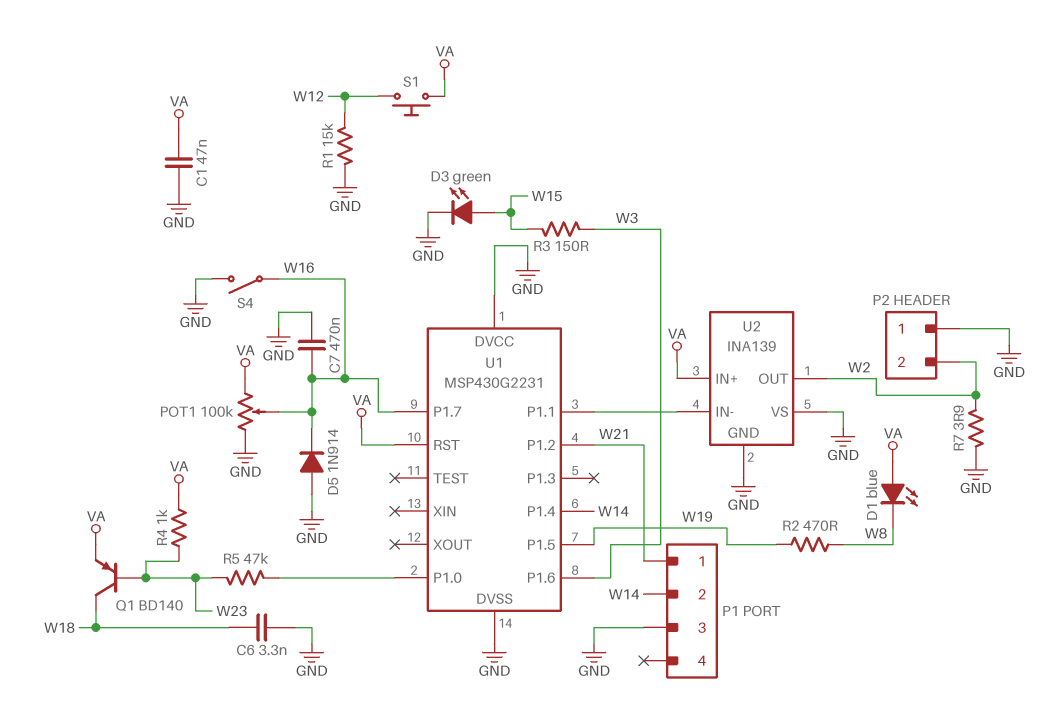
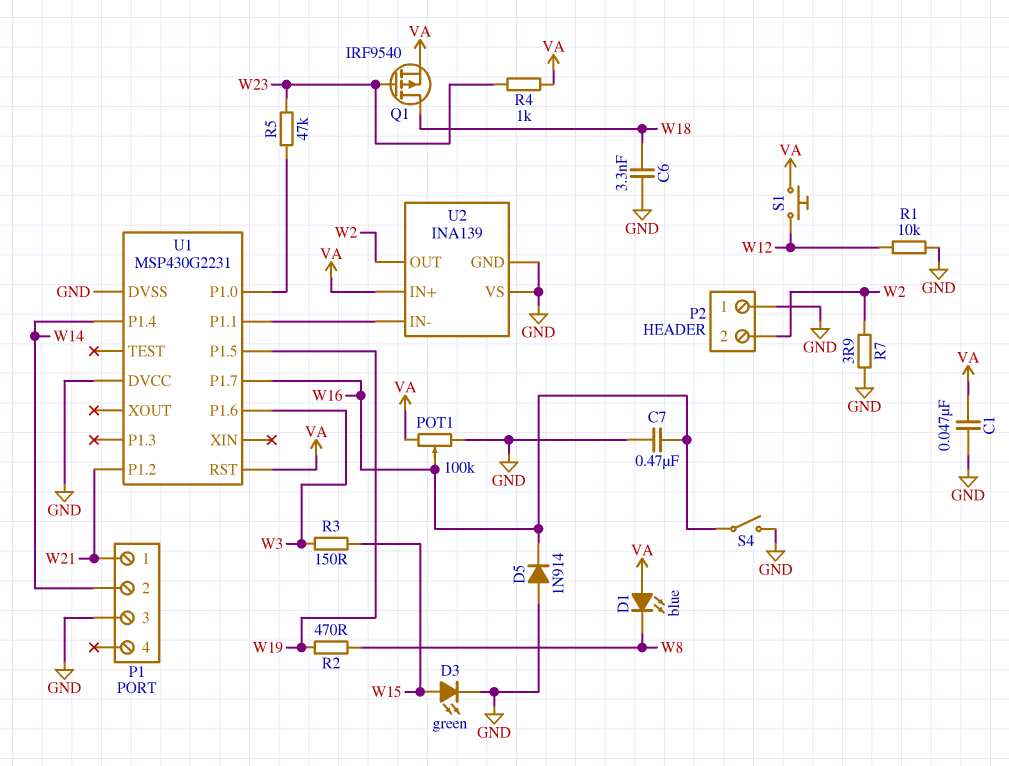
Q1: PNP BD140 (B W23, C W18, E VA) -> PMOS IRF9540 (G W23, D W18, S VA)
R1: 15k (GND, W12) -> 10k (GND, W12)

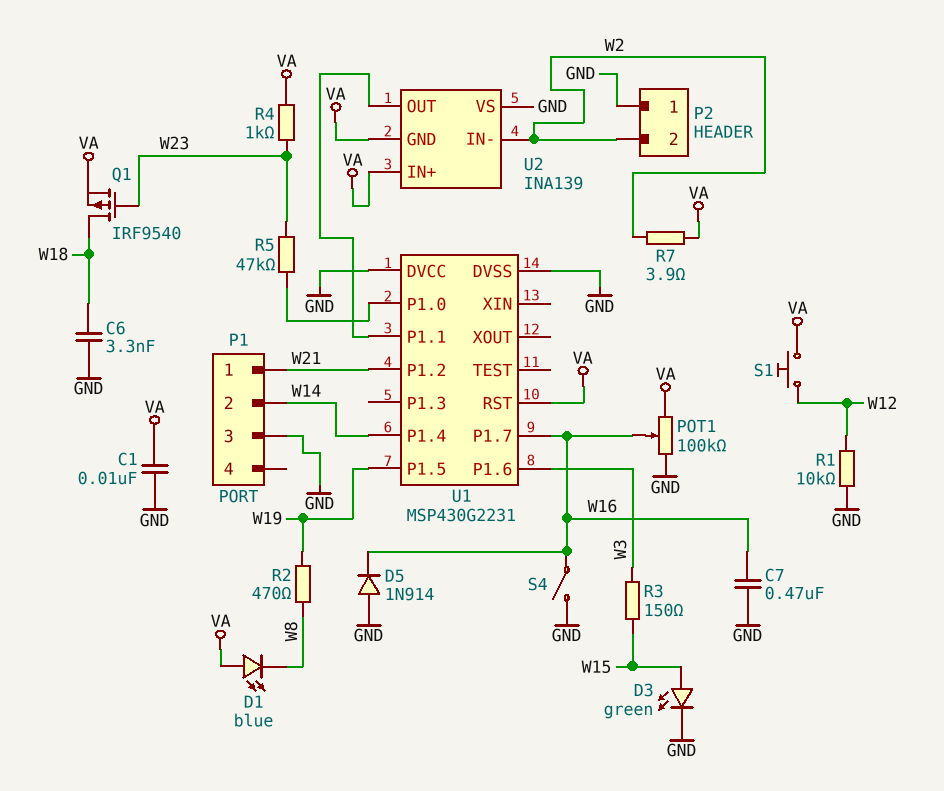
C1: 47nF (GND, VA) -> 10nF (GND, VA)
R7: 3.9 (GND, W2) -> 3.9 (VA, W2)
U2 pin GND: GND -> VA
U2 pin IN-: U1/P1.1 -> W2
U2 pin OUT: W2 -> U1/P1.1

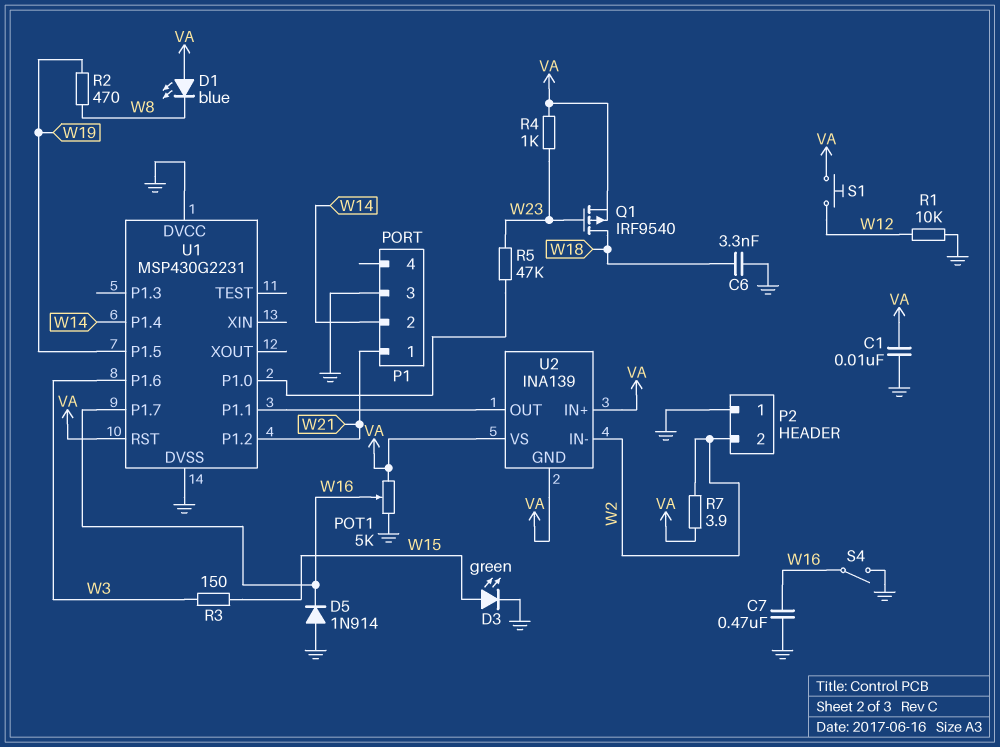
POT1: 100k (GND, VA, wiper W16) -> 5k (GND, VA, wiper W16)
U2 pin VS: GND -> VA

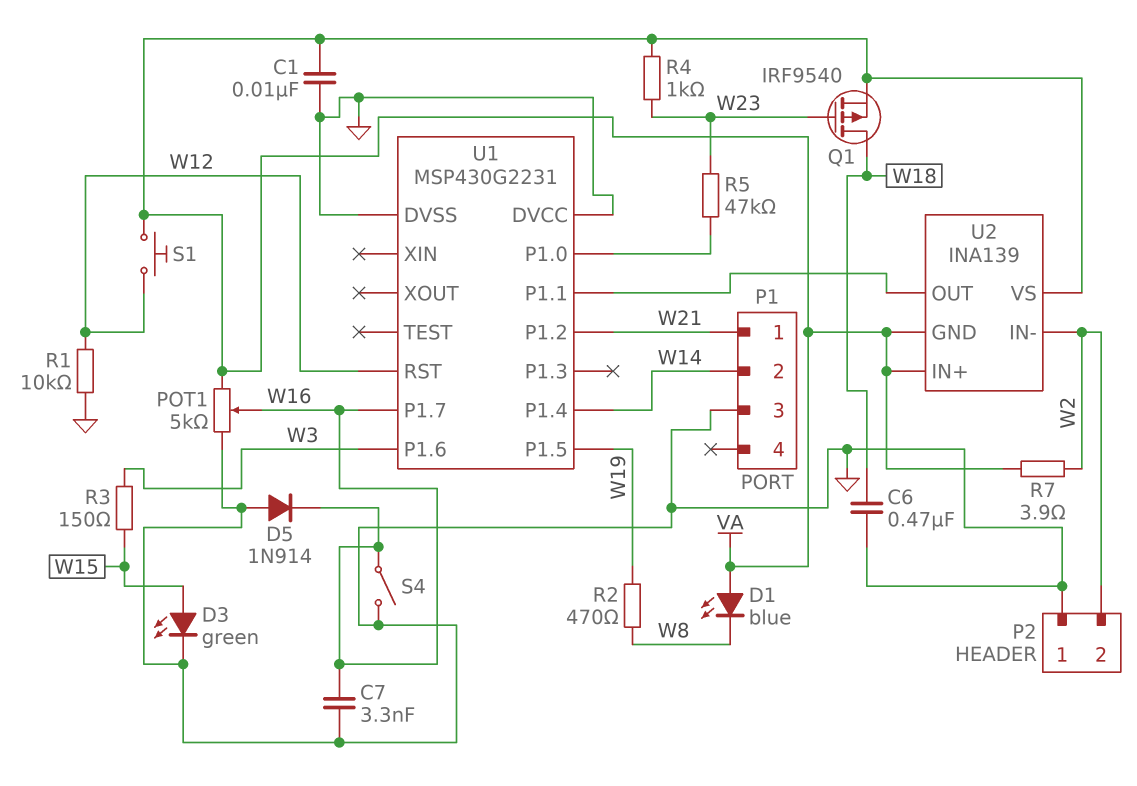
C6: 3.3nF (GND, W18) -> 470nF (GND, W18)
C7: 470nF (GND, W16) -> 3.3nF (GND, W16)
U1 pin RST: VA -> W12

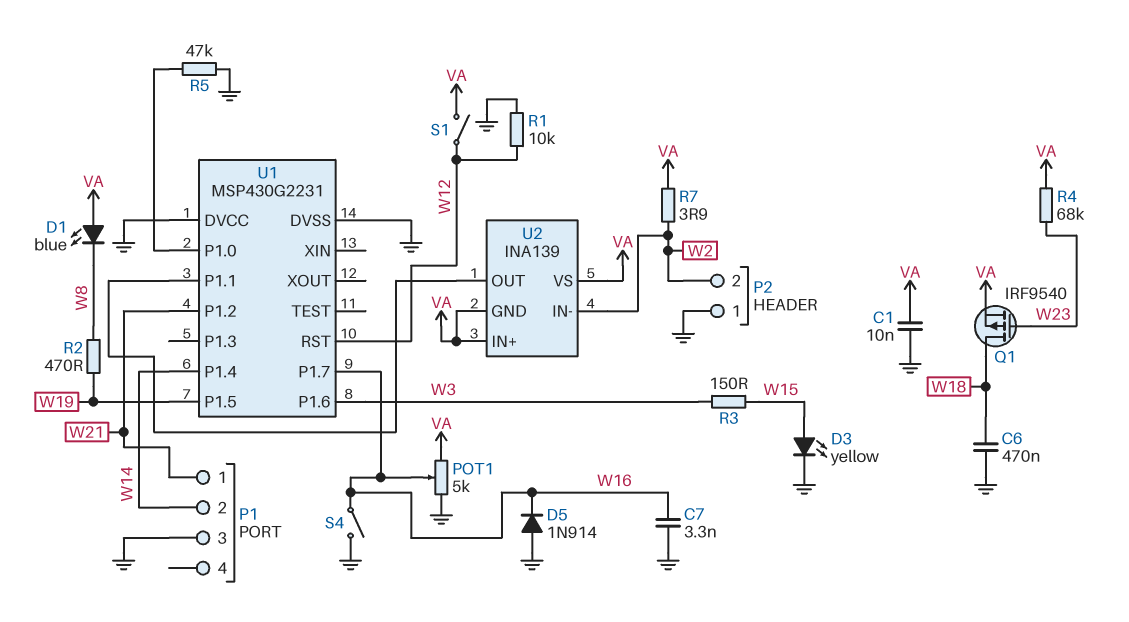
D3: LED green (A W15, K GND) -> LED yellow (A W15, K GND)
R4: 1k (VA, W23) -> 68k (VA, W23)
R5: 47k (U1/P1.0, W23) -> 47k (GND, U1/P1.0)
S1: button (VA, W12) -> switch (VA, W12)

